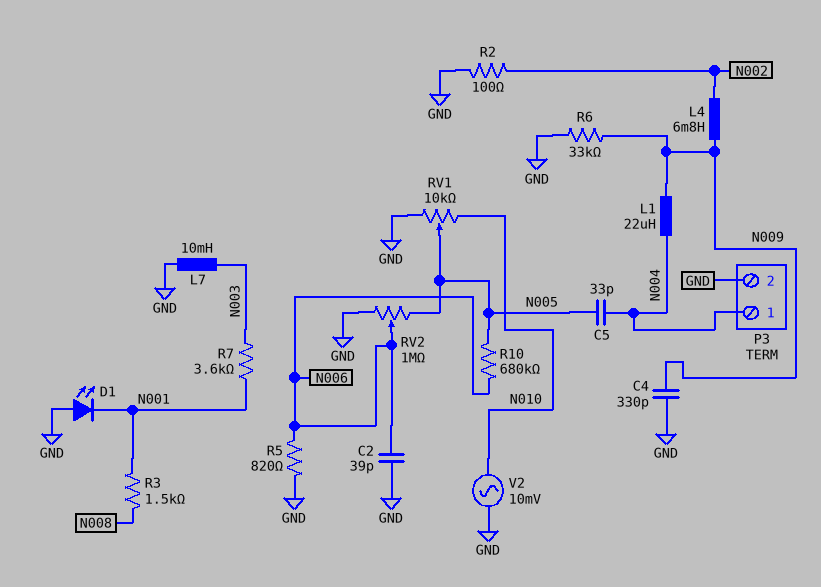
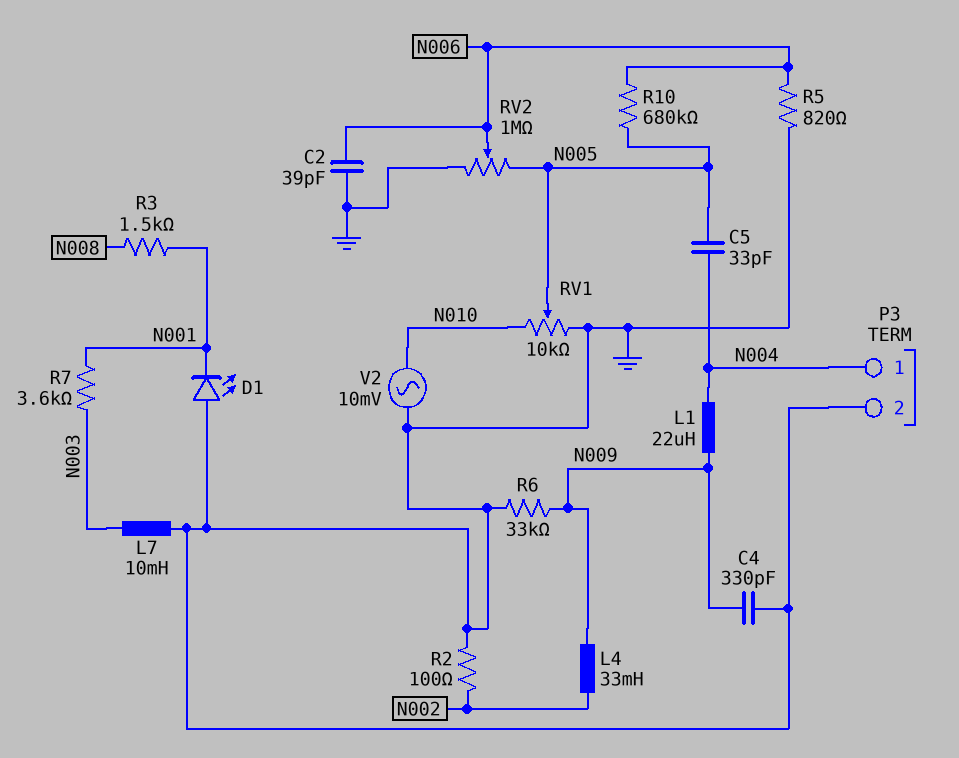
L4: 6.8mH (N002, N009) -> 33mH (N002, N009)

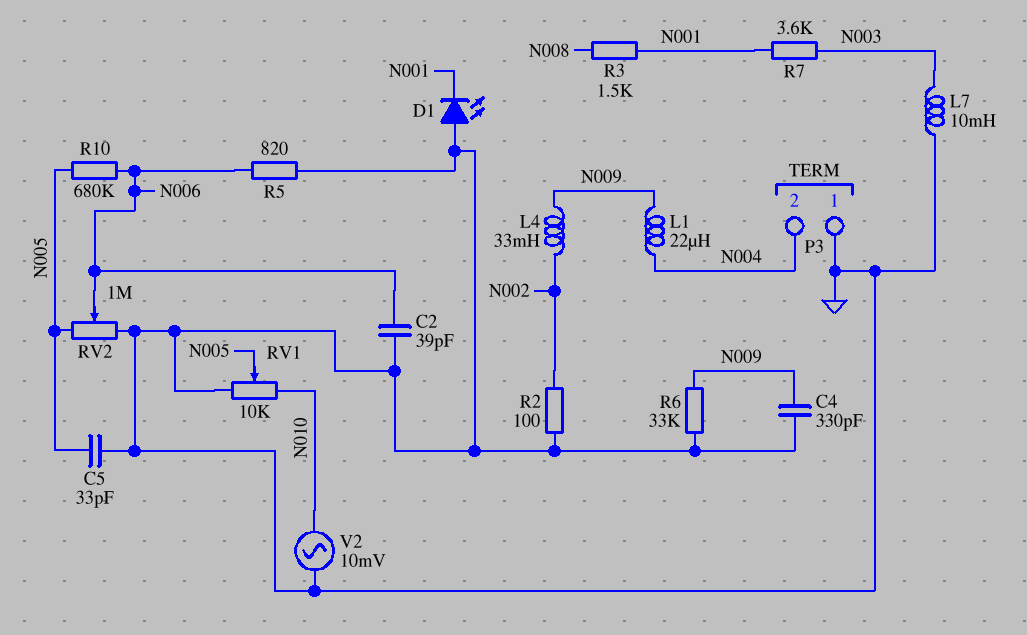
C5: 33pF (N004, N005) -> 33pF (GND, N005)
P3 pin 1: N004 -> GND
P3 pin 2: GND -> N004

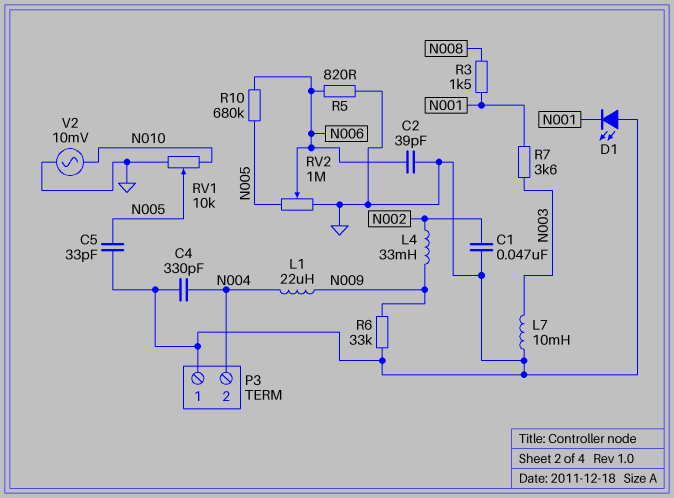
C1: none -> 47nF (GND, N002)
C4: 330pF (GND, N009) -> 330pF (GND, N004)
R2: 100 (GND, N002) -> none

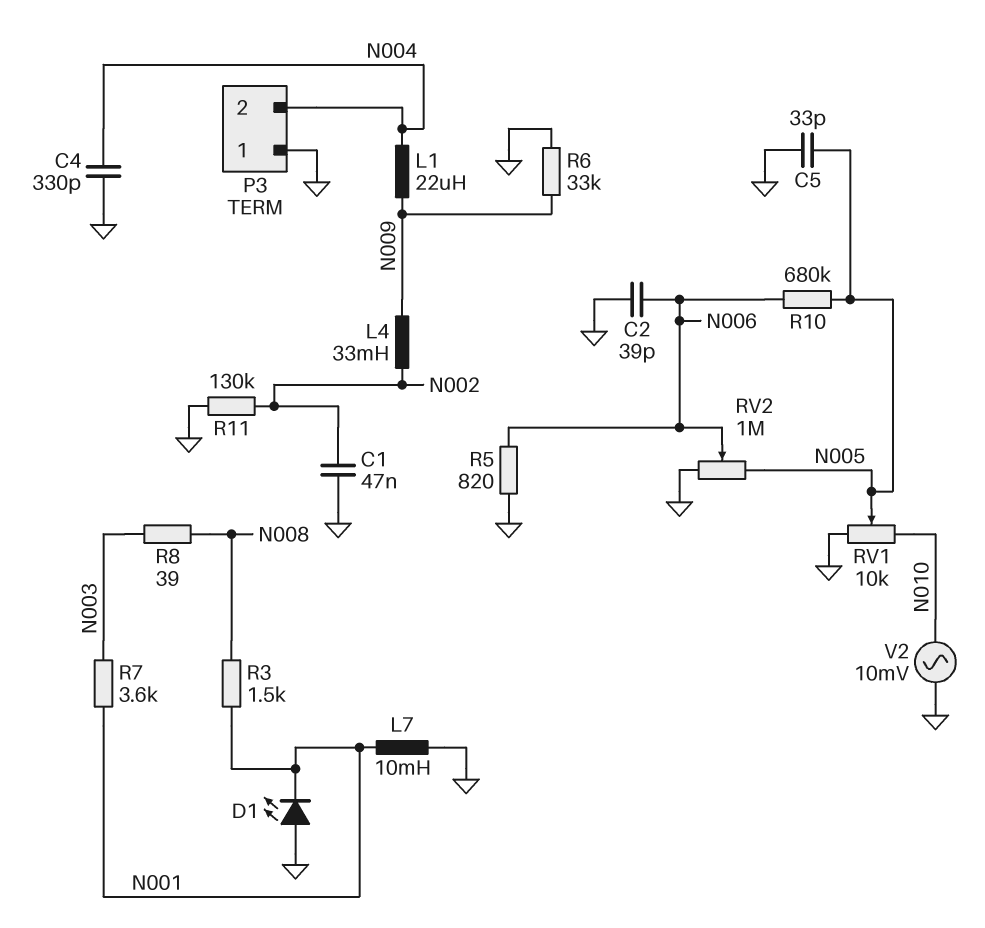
L7: 10mH (GND, N003) -> 10mH (GND, N001)
R8: none -> 39 (N003, N008)
R11: none -> 130k (GND, N002)

